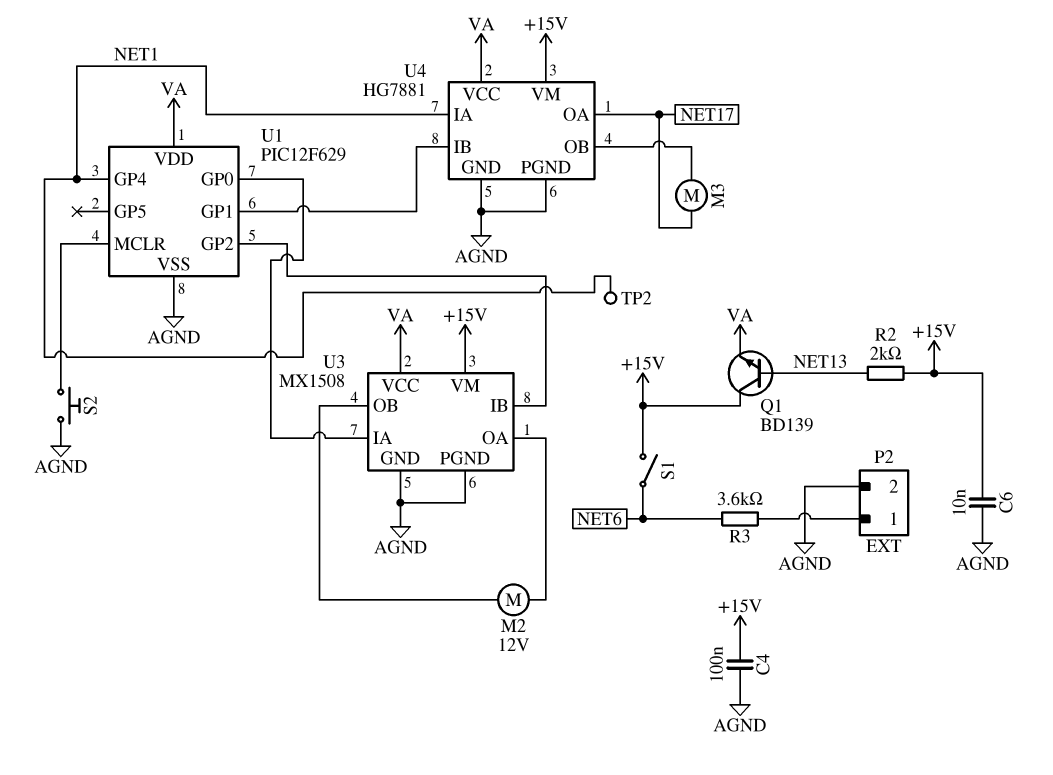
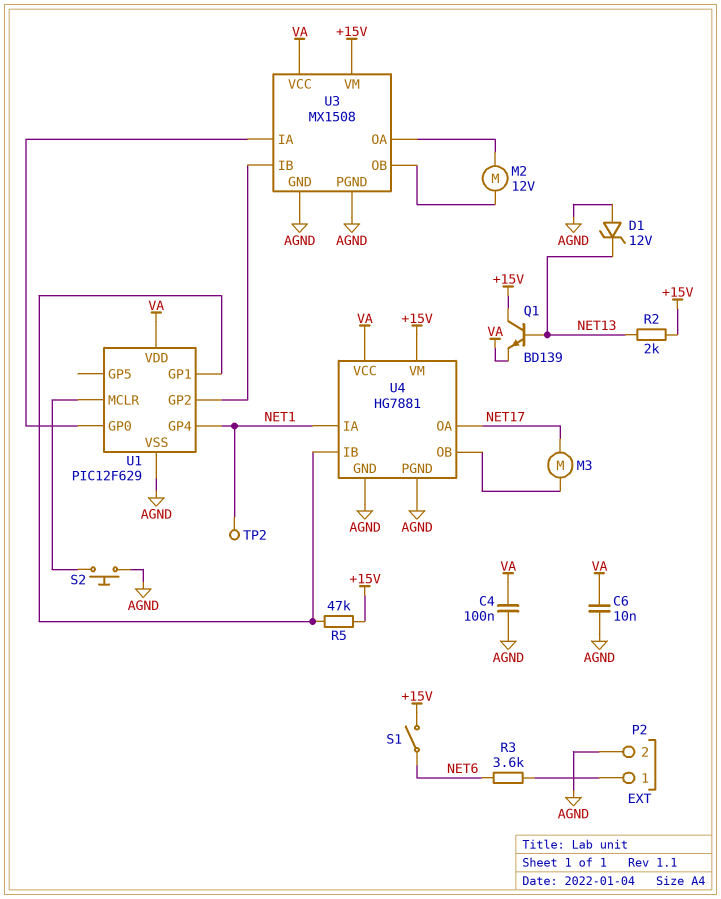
C4: 100nF (+15V, AGND) -> 100nF (AGND, VA)
C6: 10nF (+15V, AGND) -> 10nF (AGND, VA)
D1: none -> zener 12V (A AGND, K NET13)
R5: none -> 47k (+15V, U1/GP1)

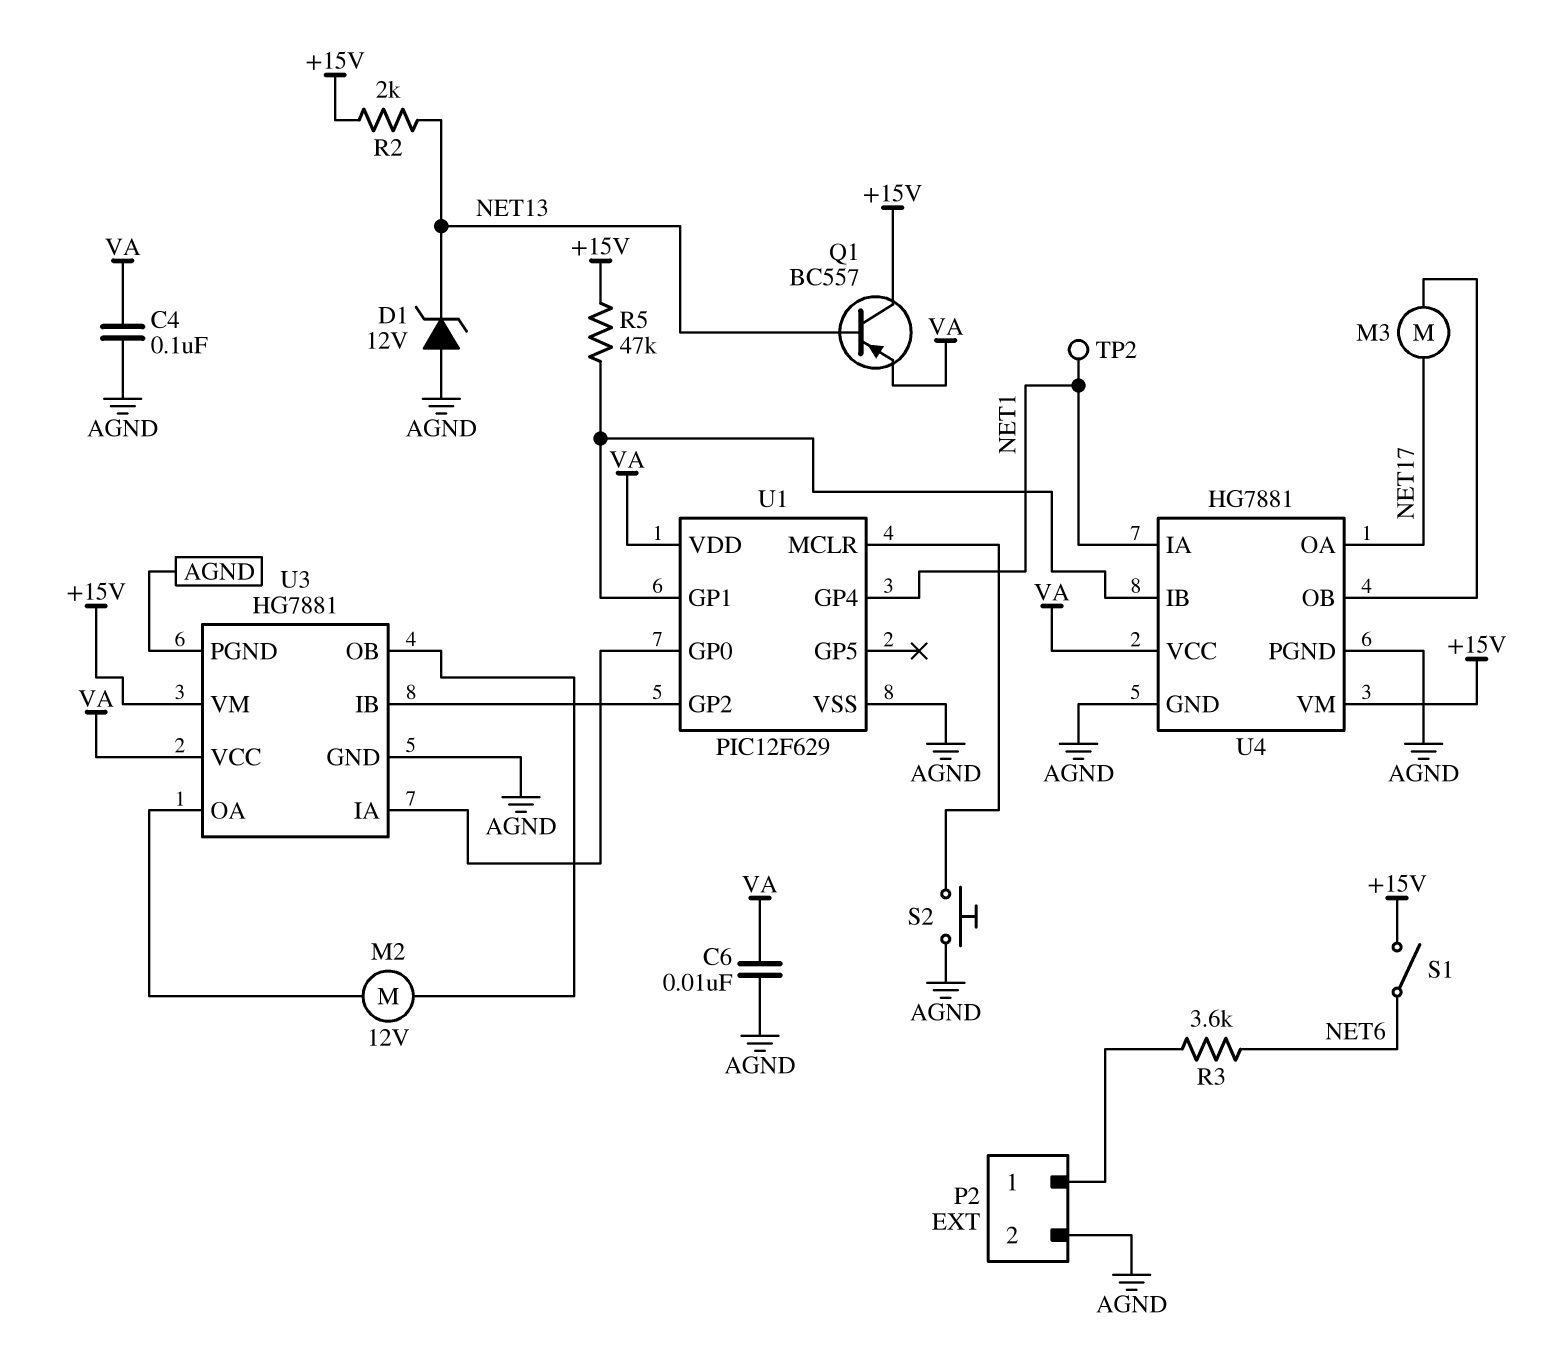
Q1: NPN BD139 (B NET13, C +15V, E VA) -> PNP BC557 (B NET13, C +15V, E VA)
U3: MX1508 -> HG7881

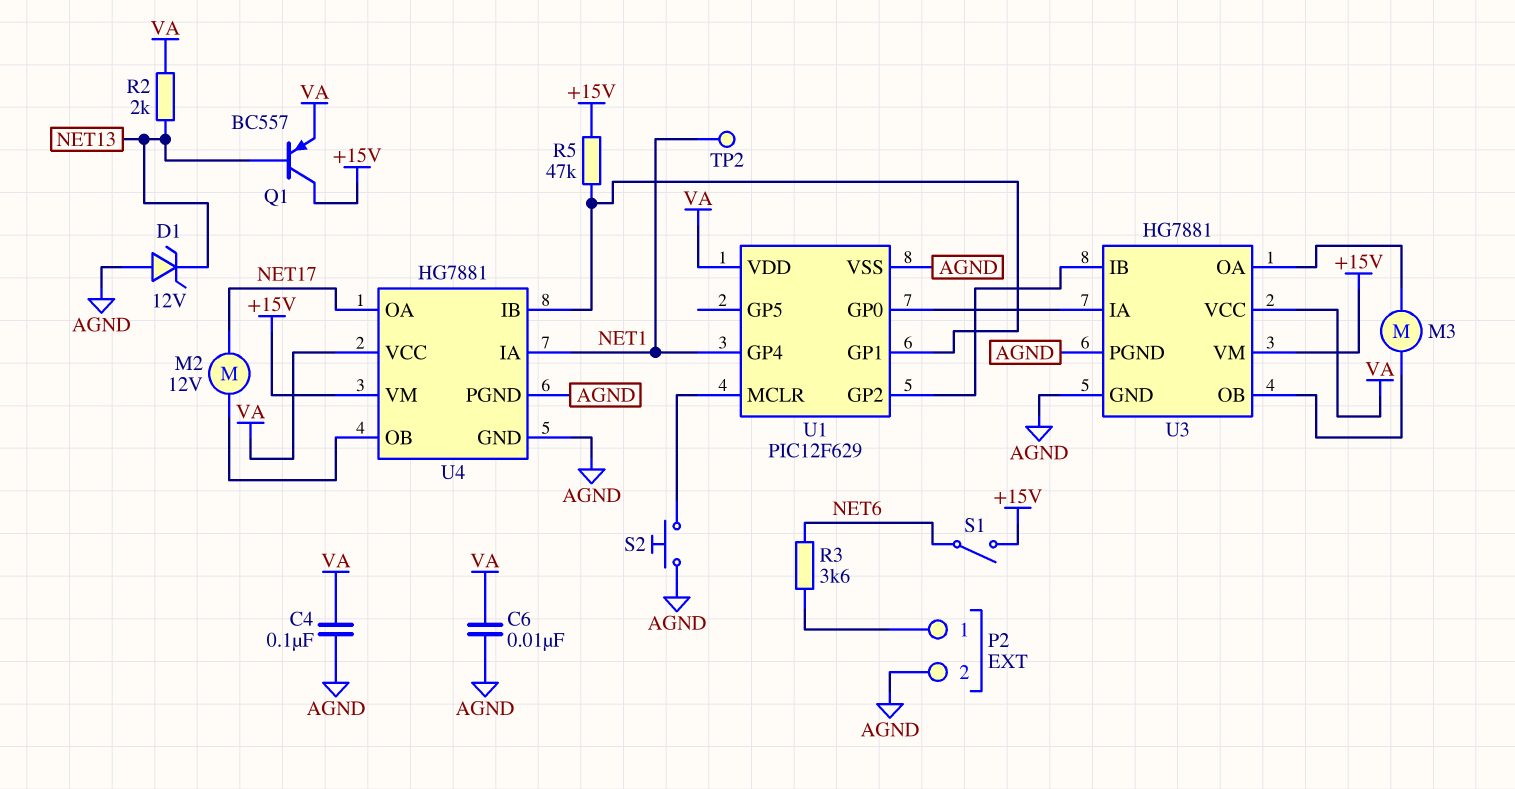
M2: motor 12V (U3/OA, U3/OB) -> motor 12V (NET17, U4/OB)
M3: motor (NET17, U4/OB) -> motor (U3/OA, U3/OB)
R2: 2k (+15V, NET13) -> 2k (NET13, VA)

